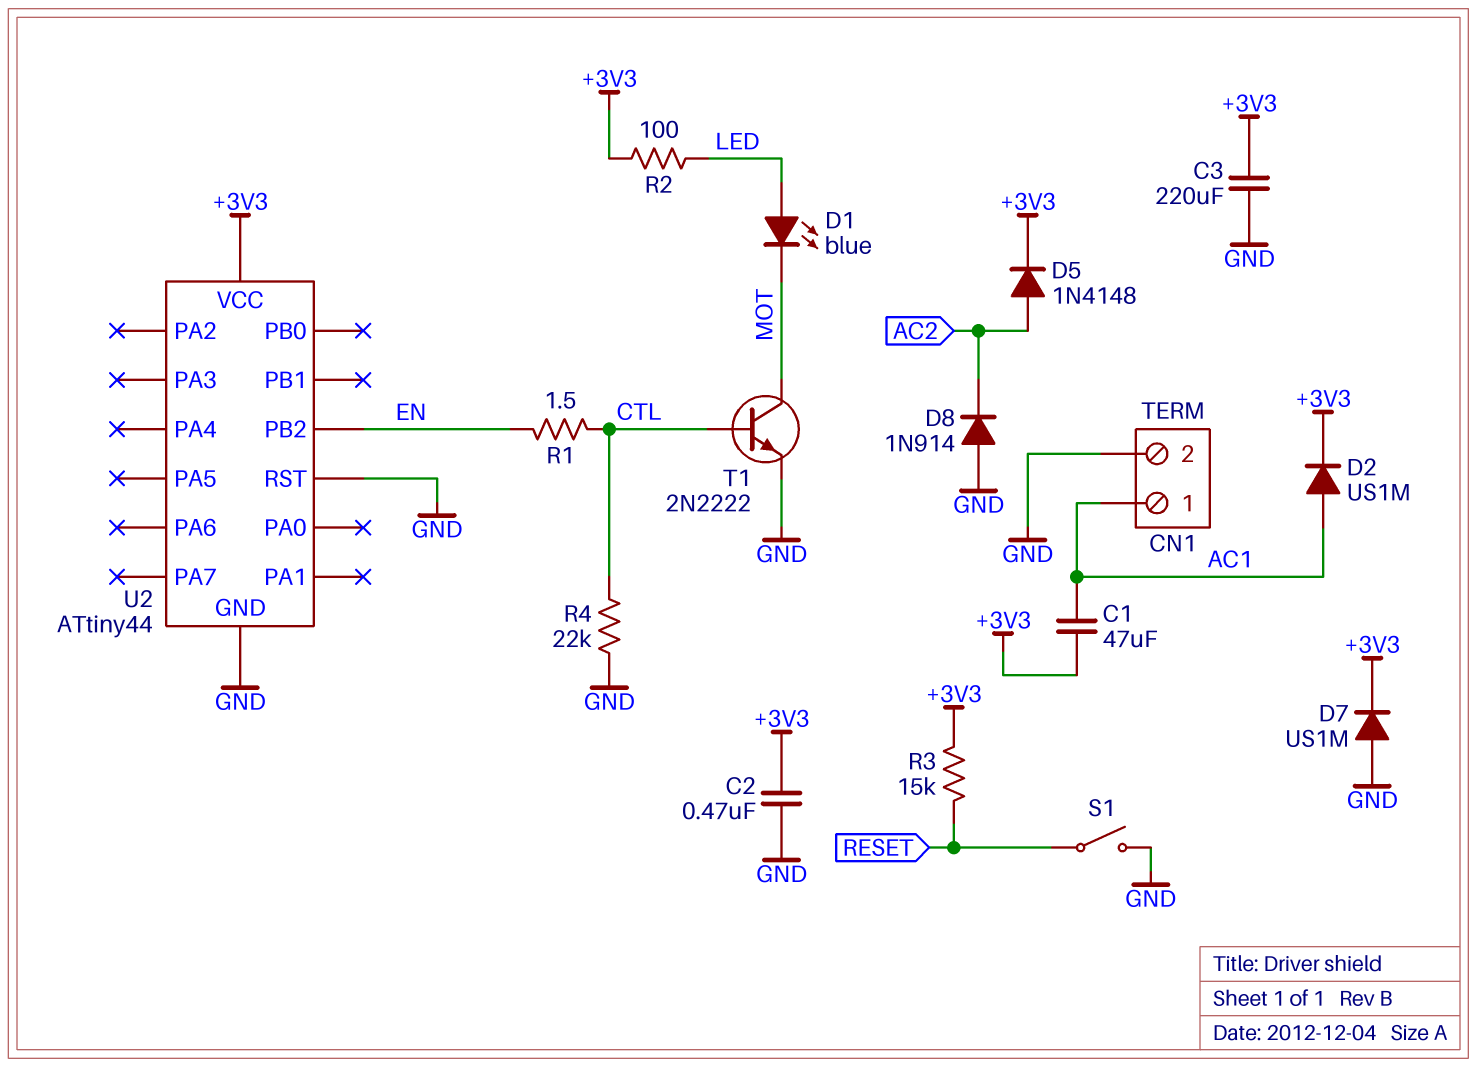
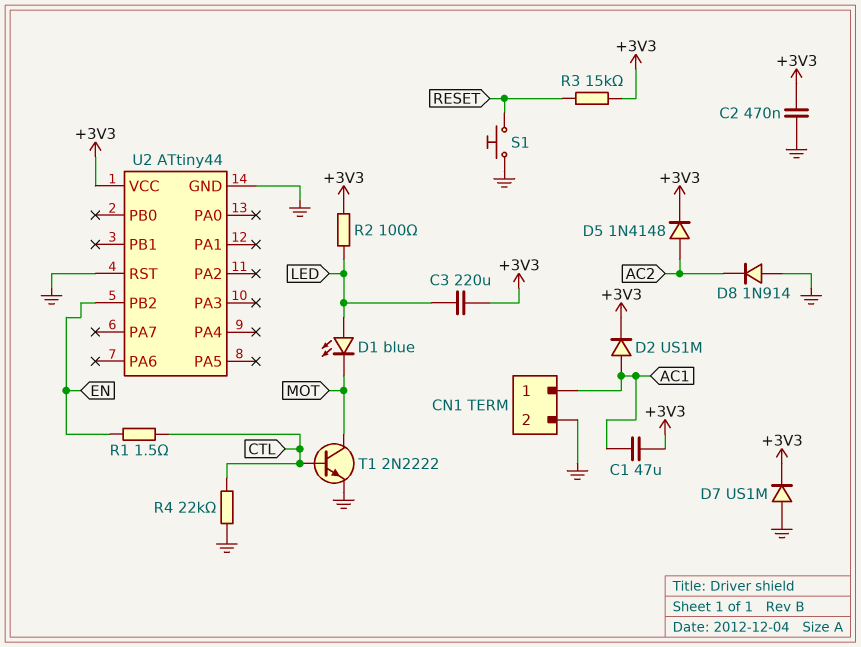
C3: 220uF (+3V3, GND) -> 220uF (+3V3, LED)
S1: switch (GND, RESET) -> button (GND, RESET)

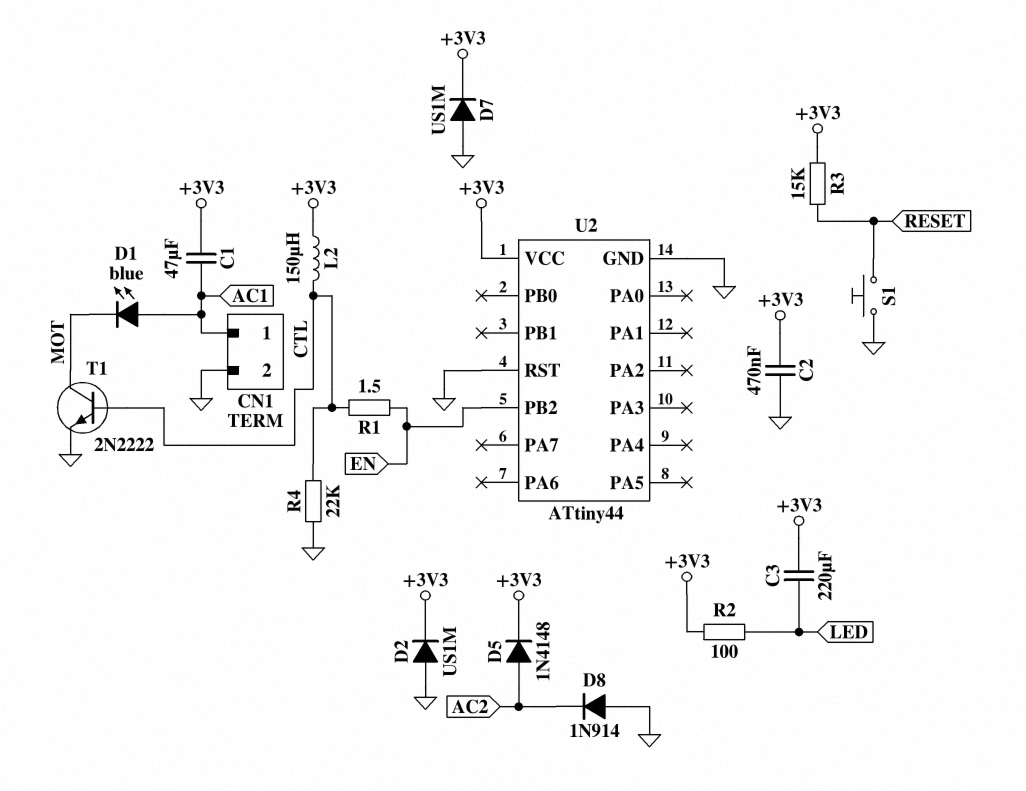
D1: LED blue (A LED, K MOT) -> LED blue (A AC1, K MOT)
D2: diode US1M (A AC1, K +3V3) -> diode US1M (A GND, K +3V3)
L2: none -> 150uH (+3V3, CTL)

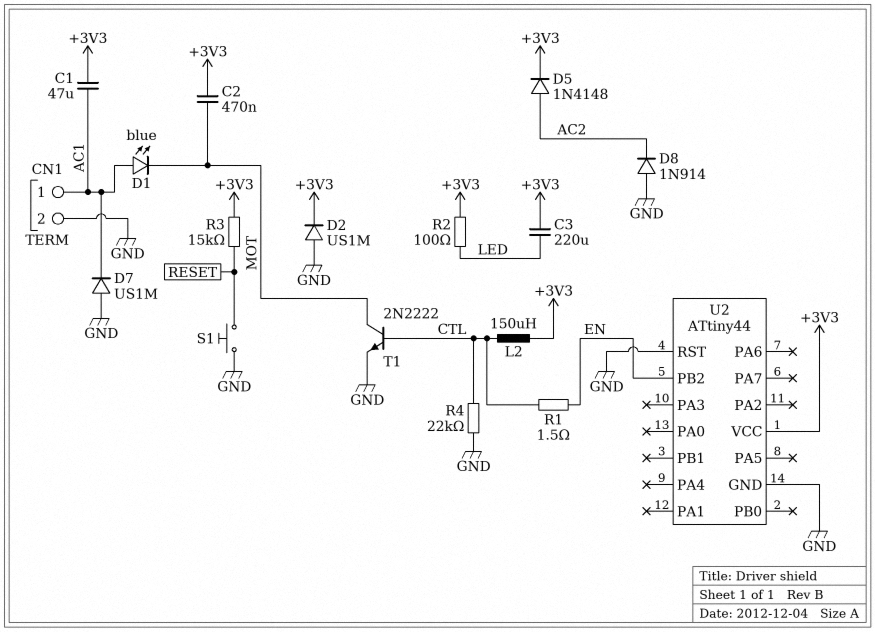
C2: 470nF (+3V3, GND) -> 470nF (+3V3, MOT)
D7: diode US1M (A GND, K +3V3) -> diode US1M (A GND, K AC1)

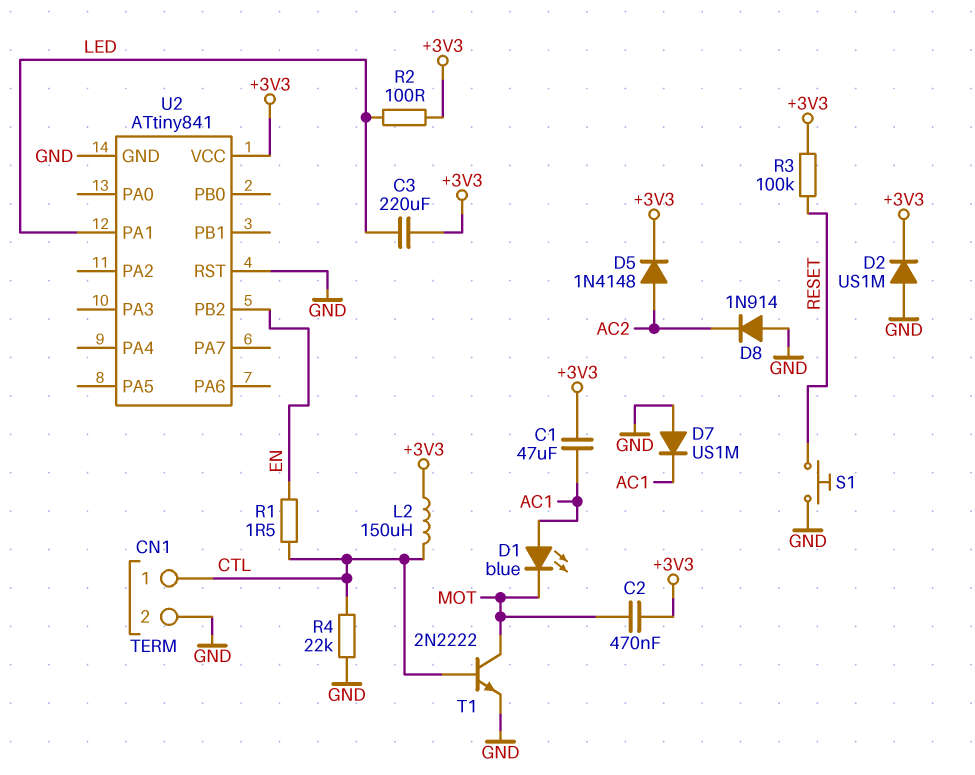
CN1 pin 1: AC1 -> CTL
R3: 15k (+3V3, RESET) -> 100k (+3V3, RESET)
U2: ATtiny44 -> ATtiny841
U2 pin PA1: none -> LED

